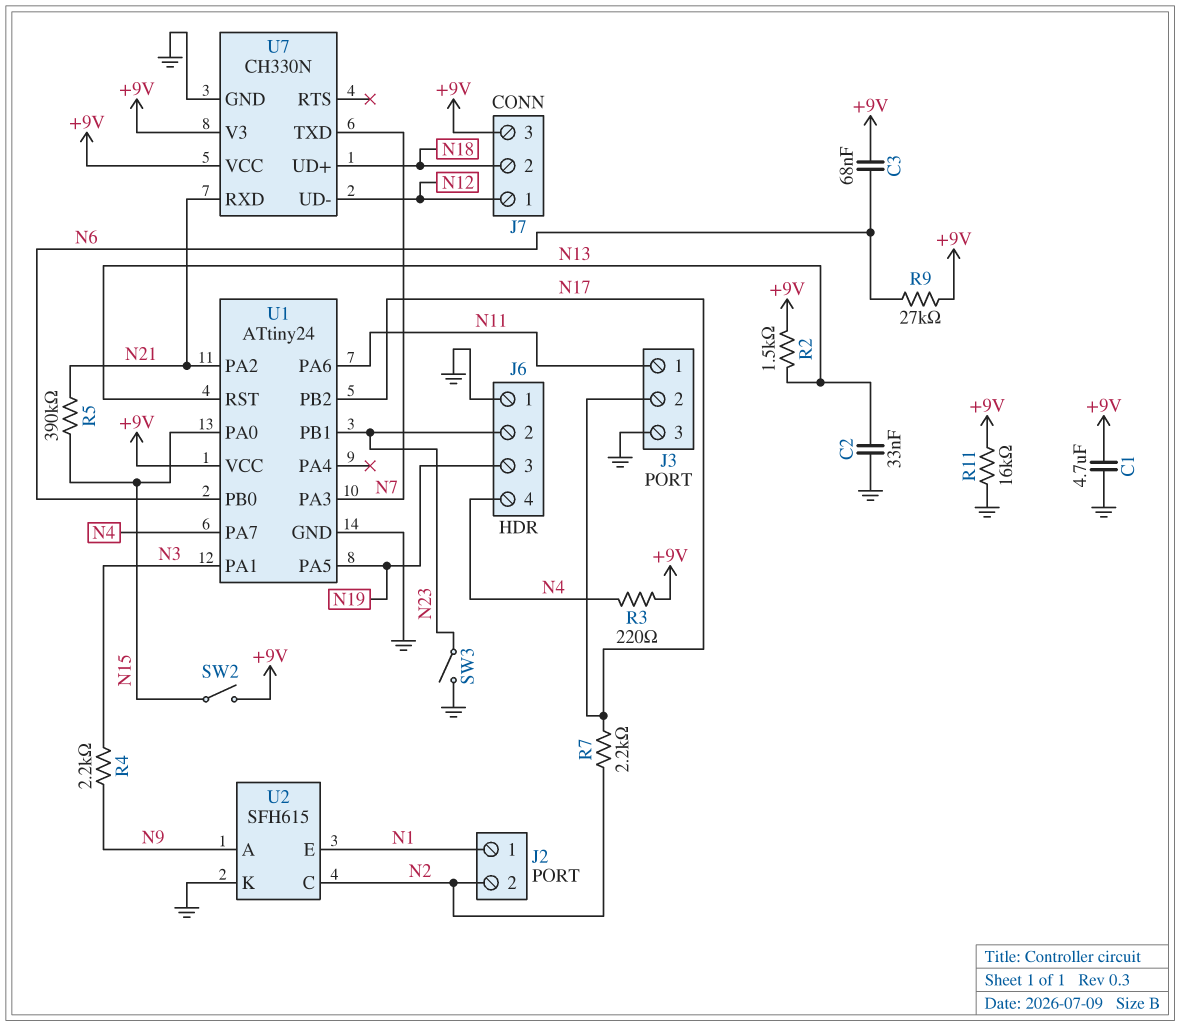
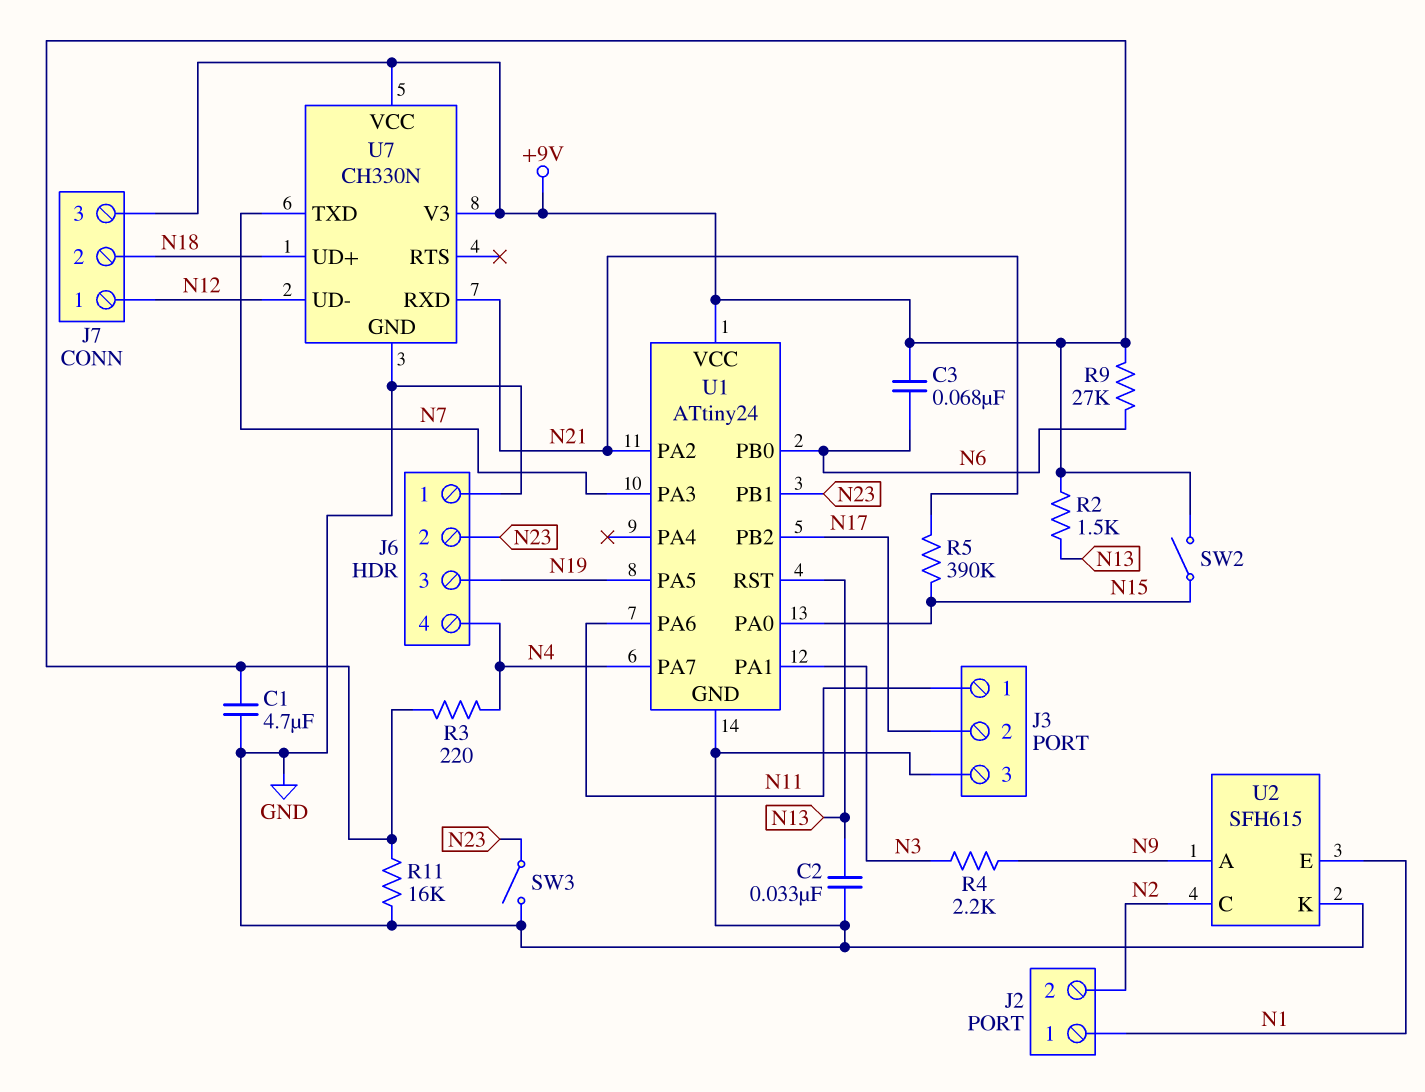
R7: 2.2k (N2, N17) -> none

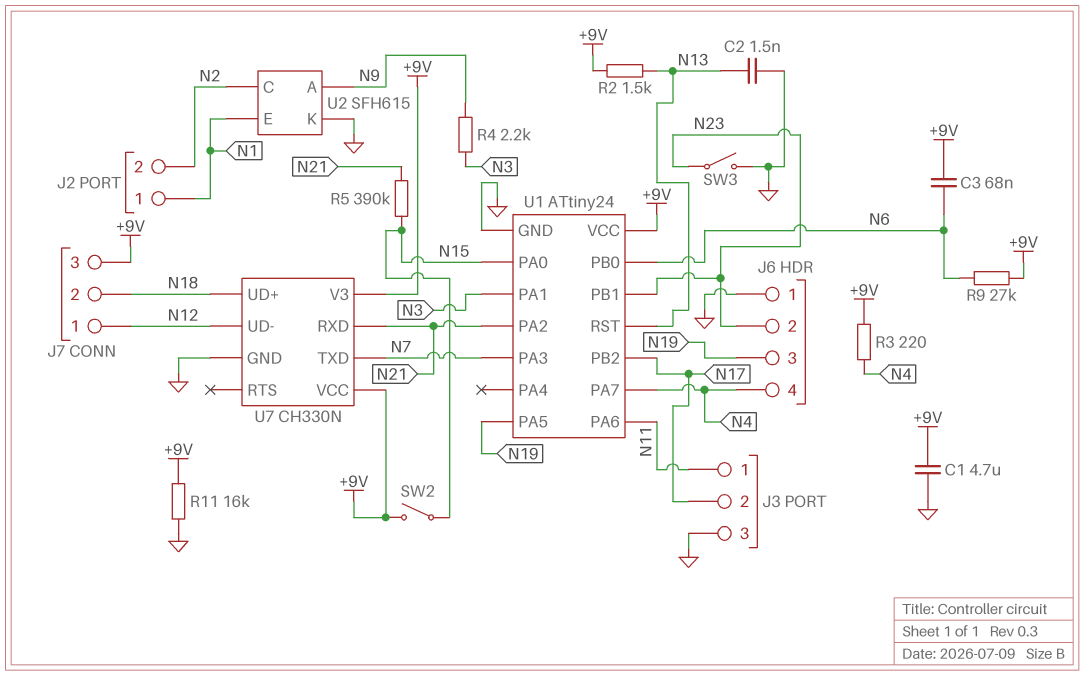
C2: 33nF (GND, N13) -> 1.5nF (GND, N13)

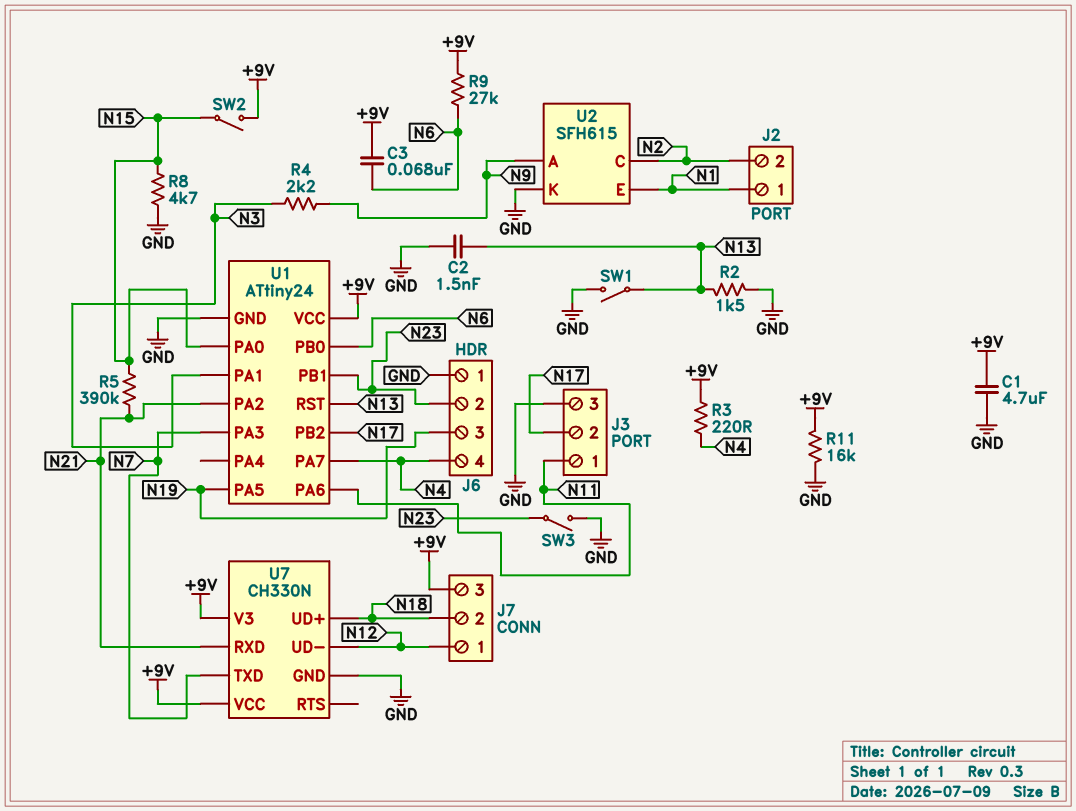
R2: 1.5k (+9V, N13) -> 1.5k (GND, N13)
R8: none -> 4.7k (GND, N15)
SW1: none -> switch (GND, N13)

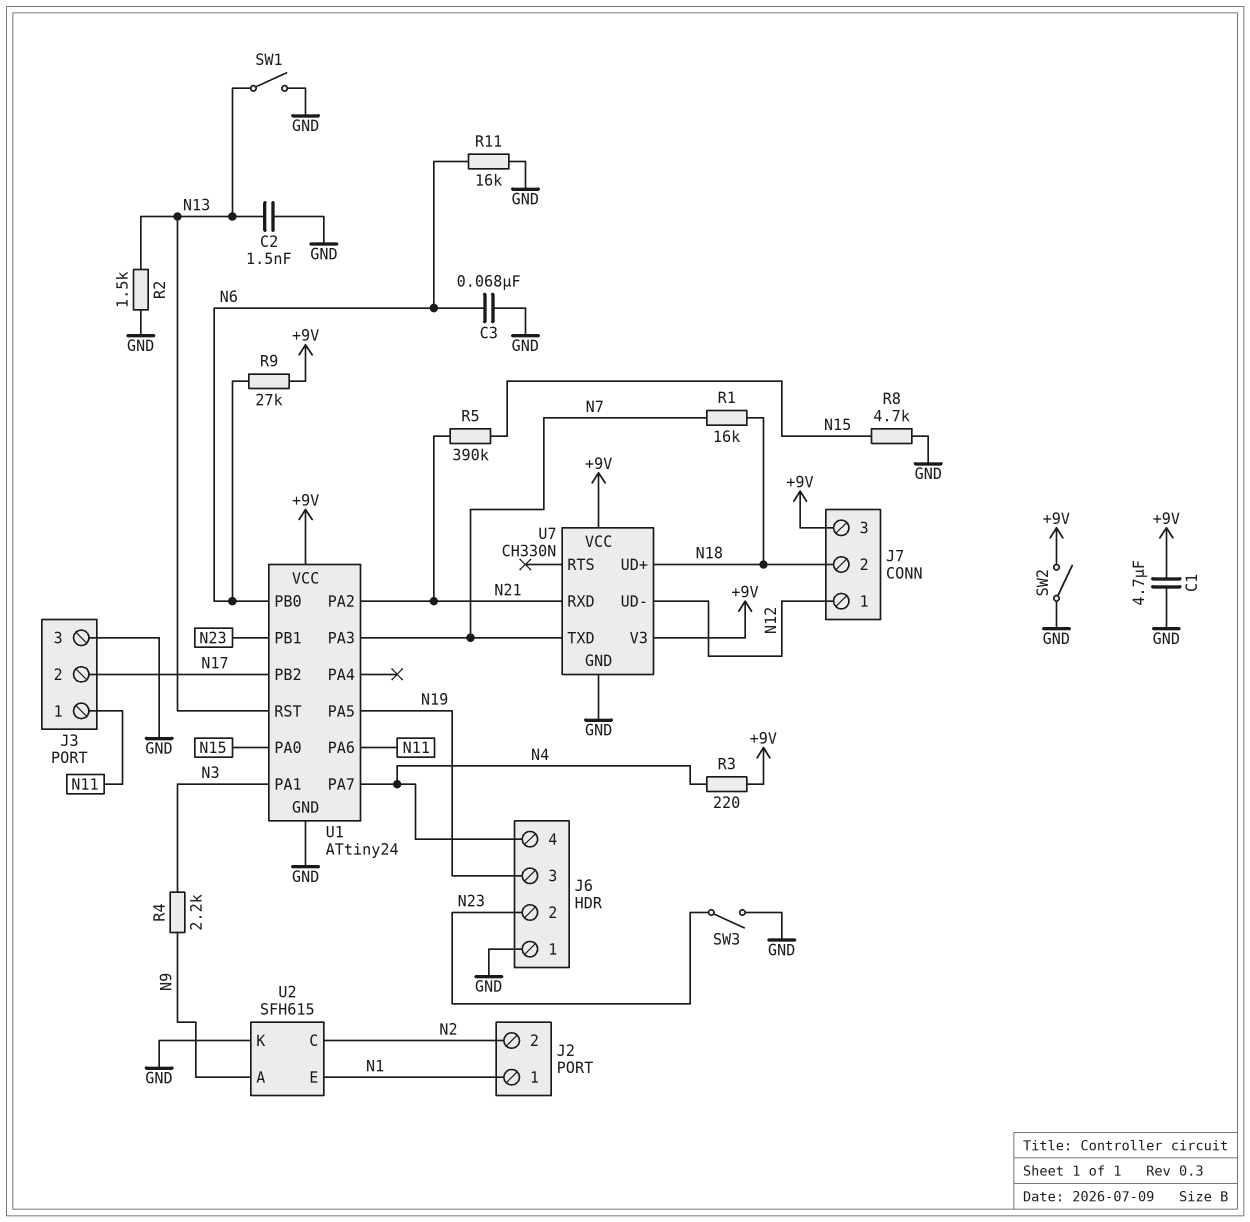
C3: 68nF (+9V, N6) -> 68nF (GND, N6)
R1: none -> 16k (N7, N18)
R11: 16k (+9V, GND) -> 16k (GND, N6)
SW2: switch (+9V, N15) -> switch (+9V, GND)

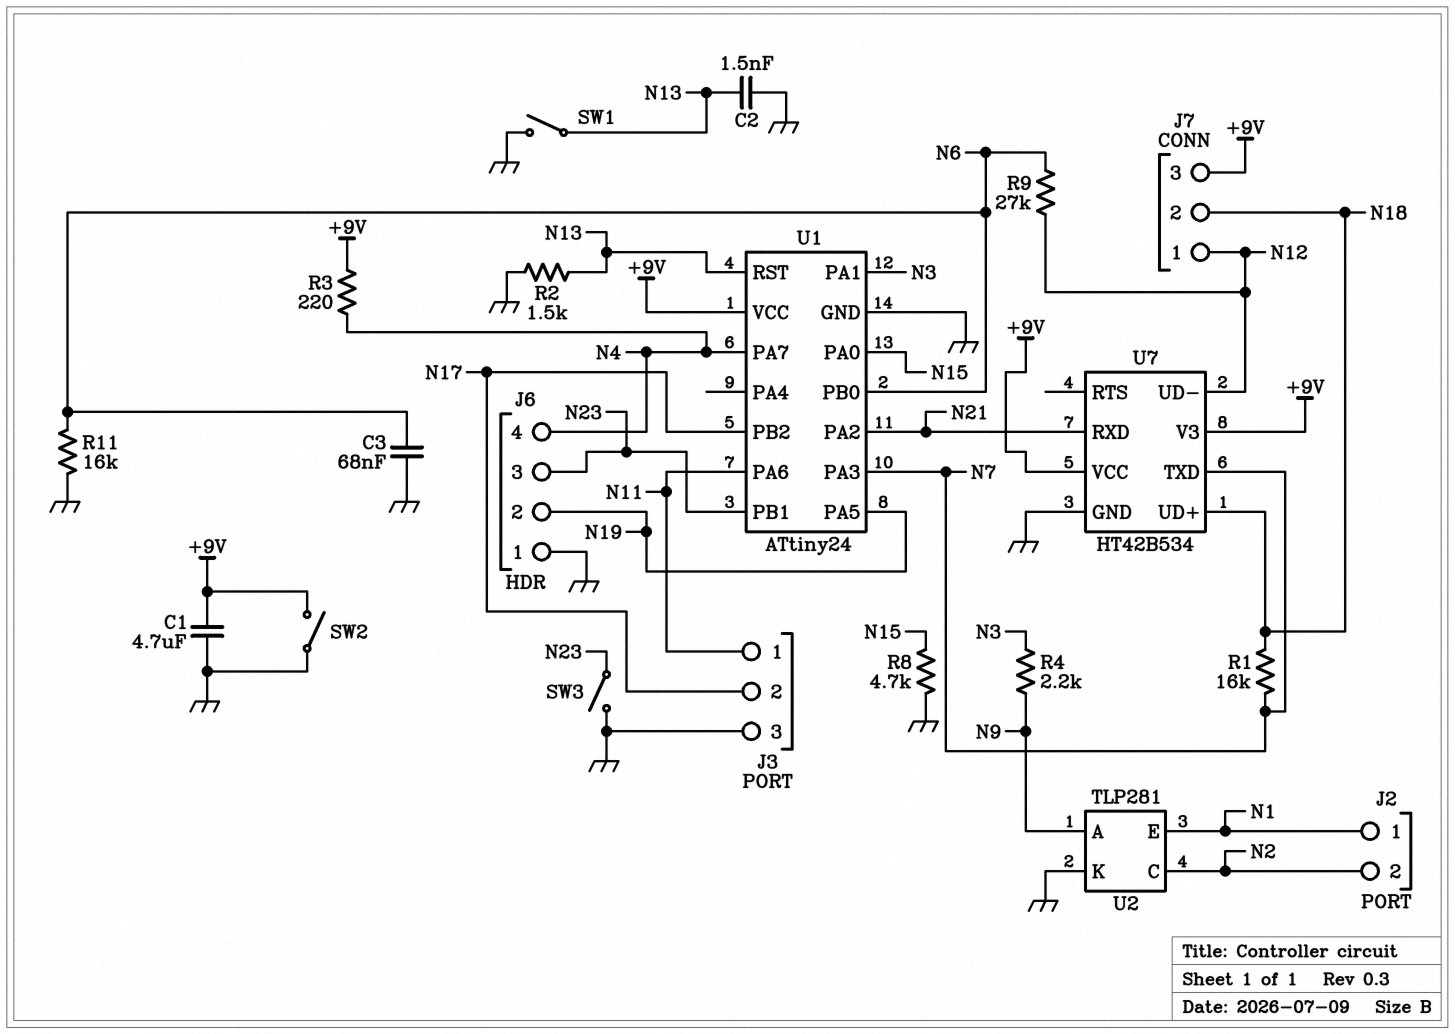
J6 pin 2: N23 -> N19
J6 pin 3: N19 -> N23
R5: 390k (N15, N21) -> none
R9: 27k (+9V, N6) -> 27k (N6, N12)
U2: SFH615 -> TLP281
U7: CH330N -> HT42B534

